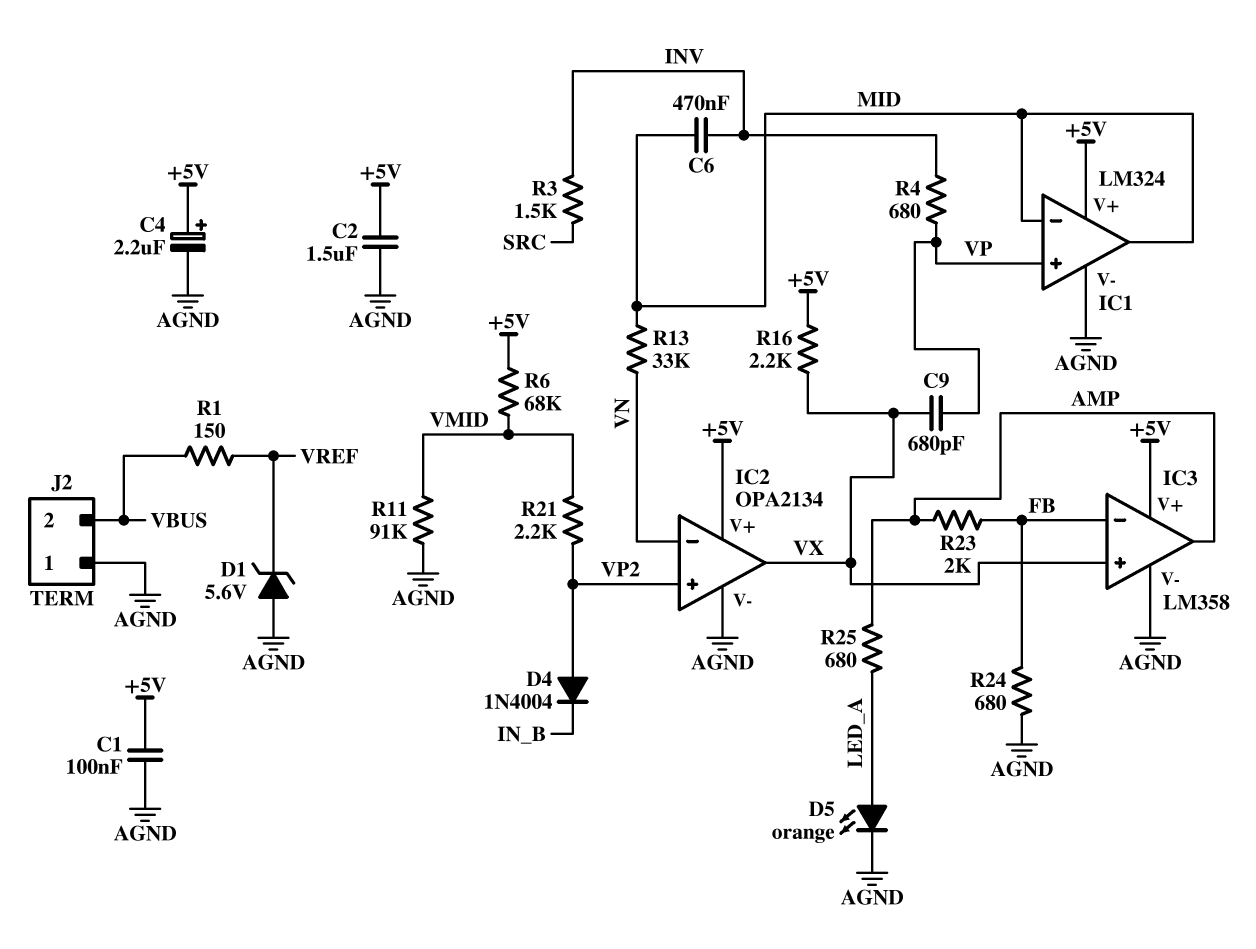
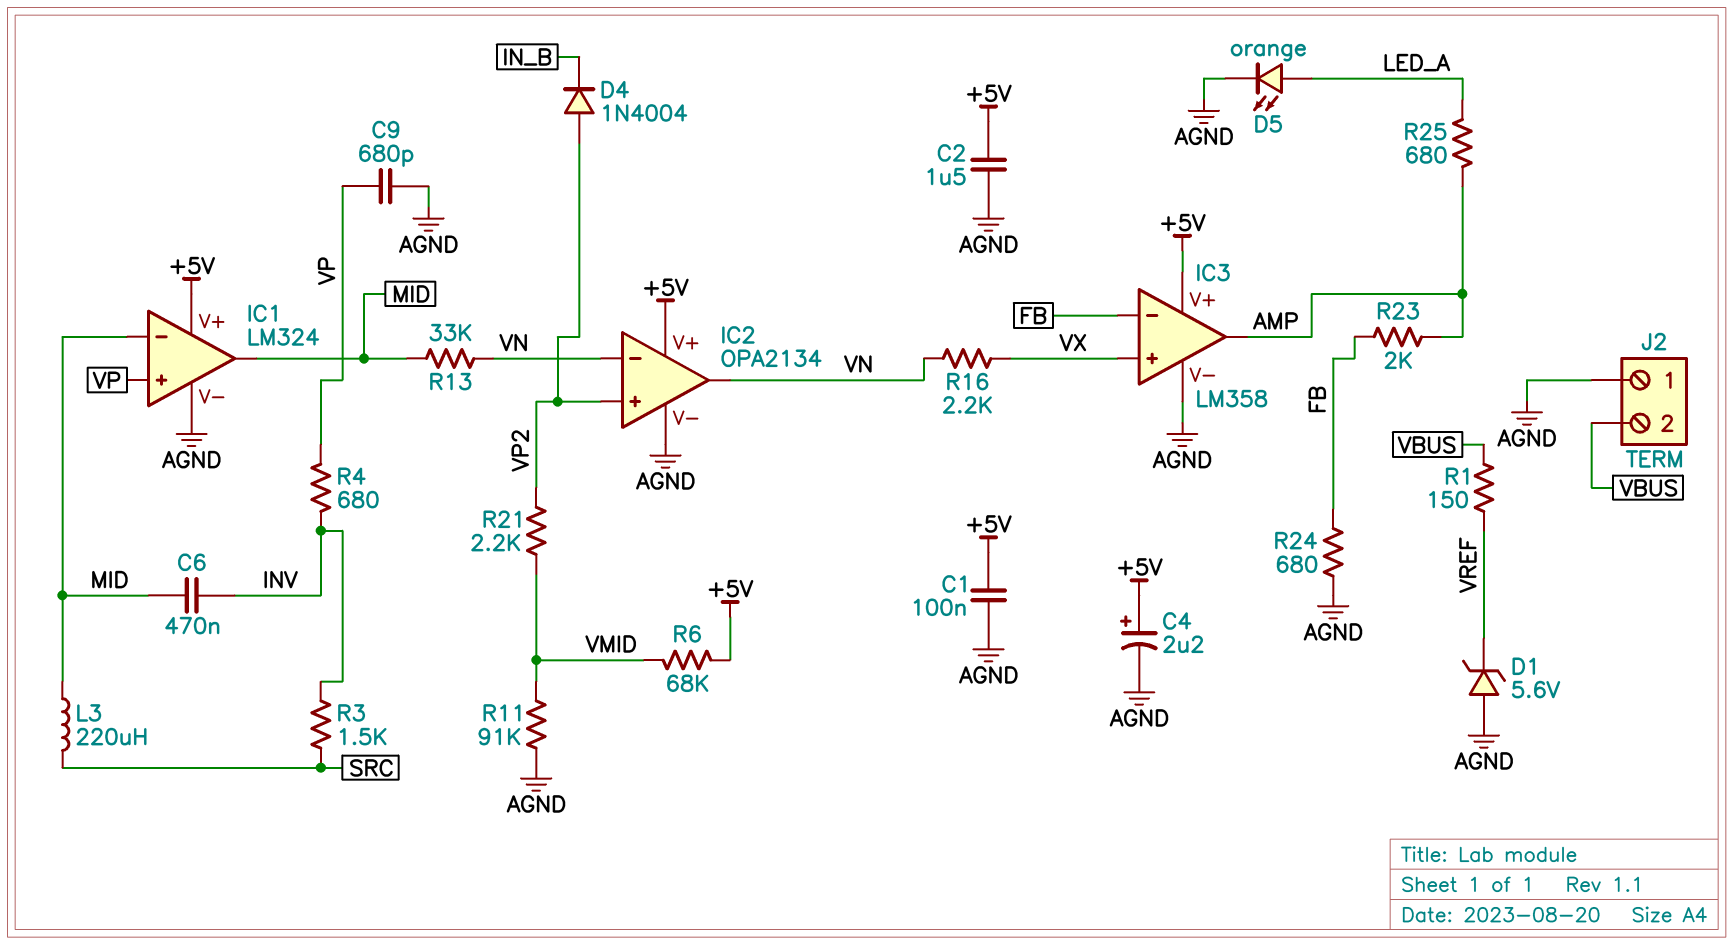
C9: 680pF (VP, VX) -> 680pF (AGND, VP)
IC2 pin out: VX -> VN
L3: none -> 220uH (MID, SRC)
R16: 2.2k (+5V, VX) -> 2.2k (VN, VX)

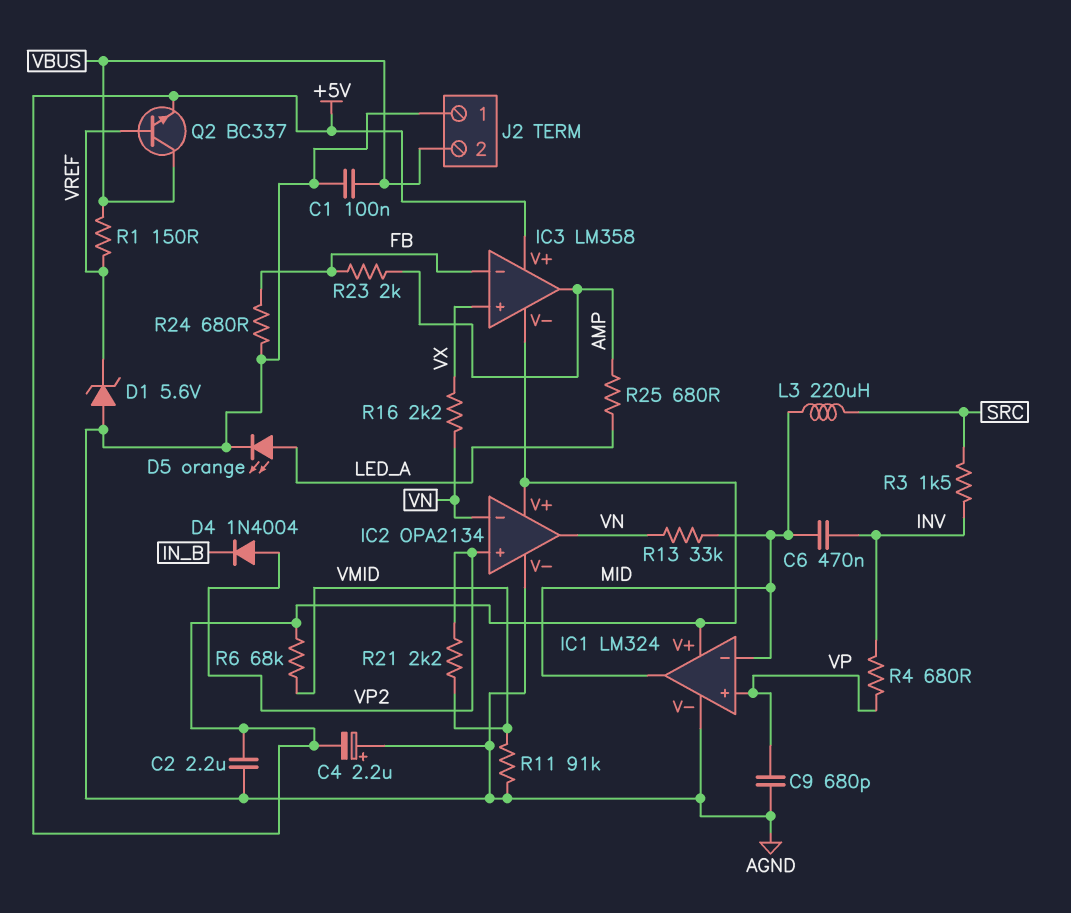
C1: 100nF (+5V, AGND) -> 100nF (AGND, VBUS)
C2: 1.5uF (+5V, AGND) -> 2.2uF (+5V, AGND)
C4: 2.2uF (plus +5V, minus AGND) -> 2.2uF (plus AGND, minus +5V)
IC3 pin V-: AGND -> +5V
Q2: none -> NPN BC337 (B VREF, C VBUS, E +5V)

